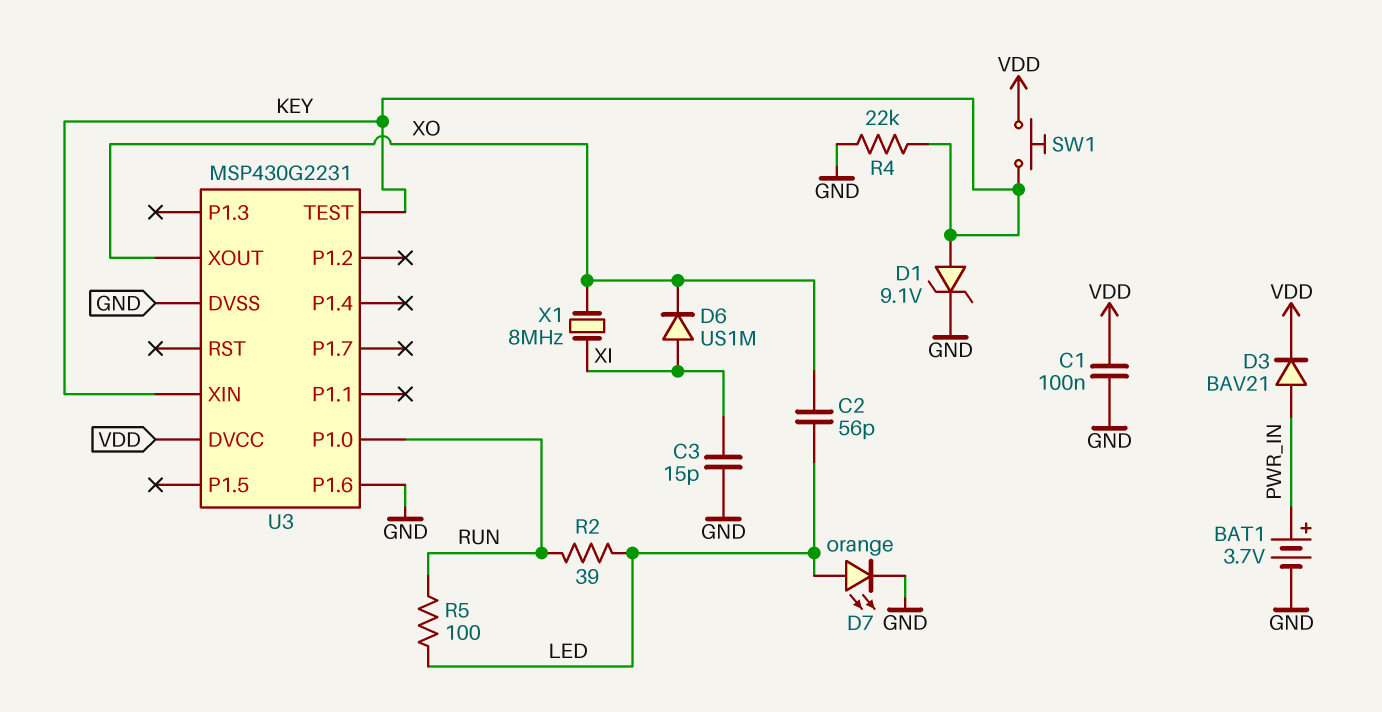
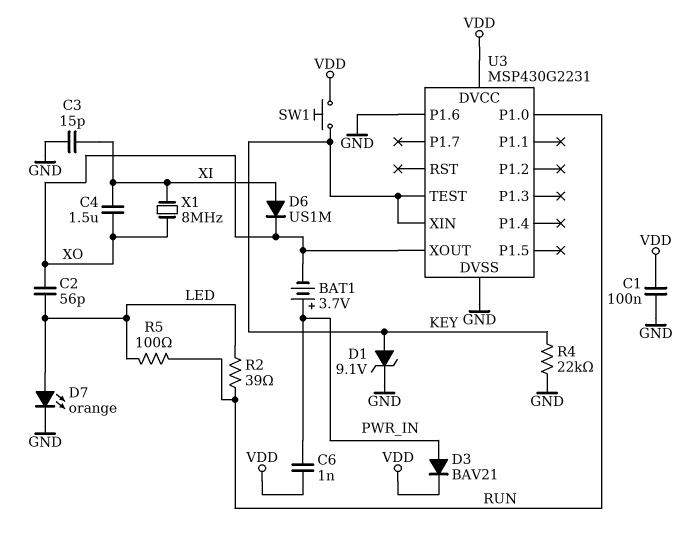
BAT1: 3.7V (plus PWR_IN, minus GND) -> 3.7V (plus PWR_IN, minus XO)
C4: none -> 1.5uF (XI, XO)
C6: none -> 1nF (PWR_IN, VDD)

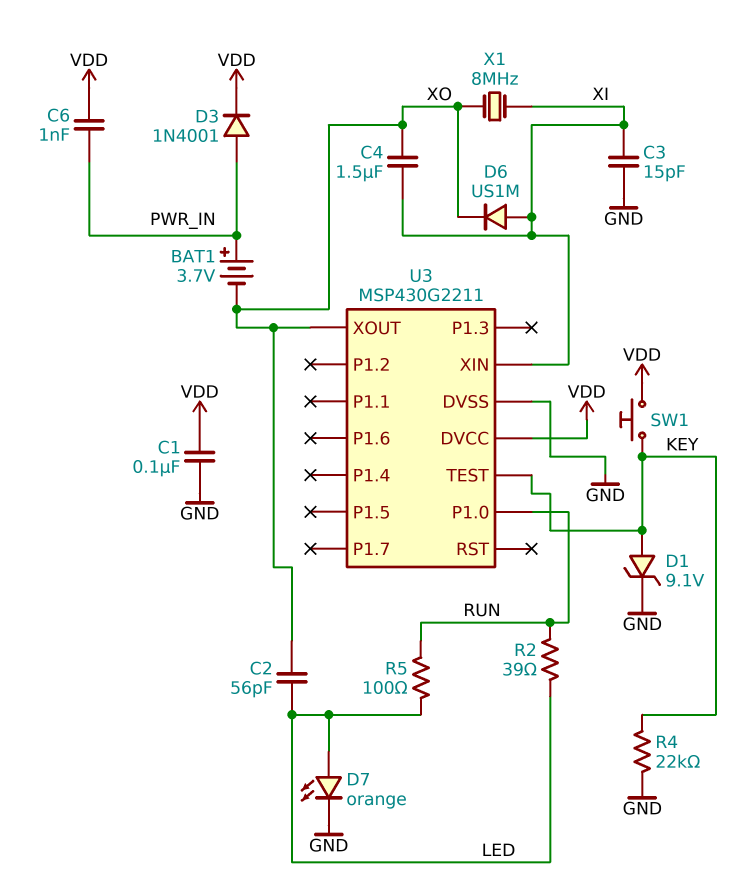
D3: diode BAV21 (A PWR_IN, K VDD) -> diode 1N4001 (A PWR_IN, K VDD)
U3: MSP430G2231 -> MSP430G2211
U3 pin P1.6: GND -> none
U3 pin XIN: KEY -> XI

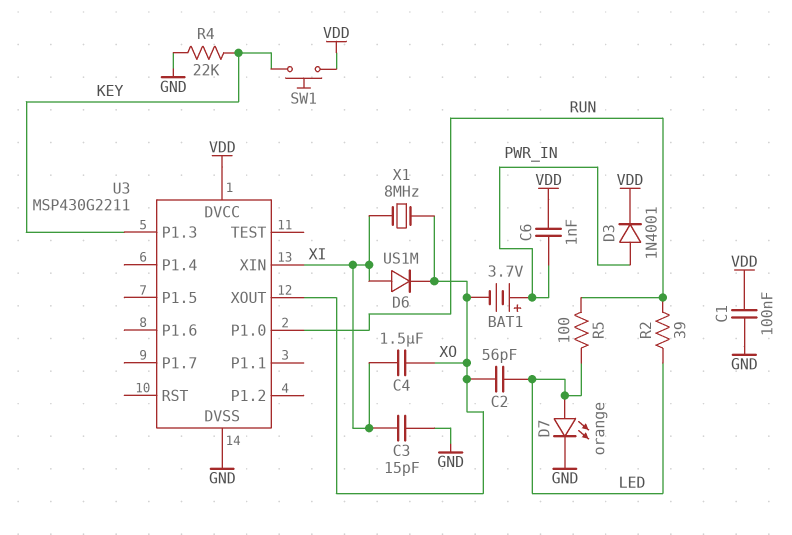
D1: zener 9.1V (A KEY, K GND) -> none
U3 pin P1.3: none -> KEY
U3 pin TEST: KEY -> none

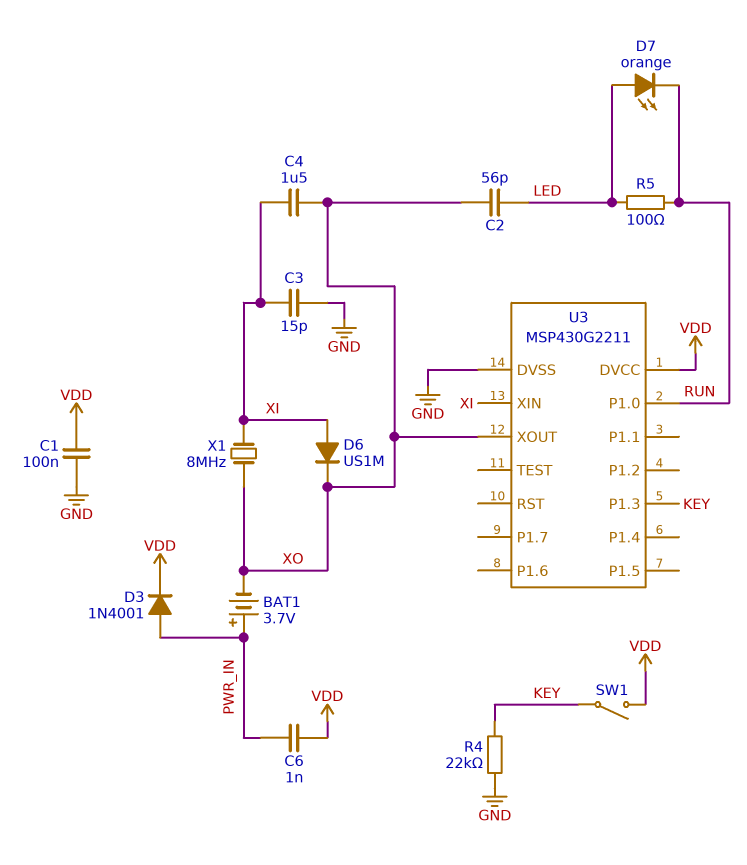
D7: LED orange (A LED, K GND) -> LED orange (A LED, K RUN)
R2: 39 (LED, RUN) -> none
SW1: button (KEY, VDD) -> switch (KEY, VDD)

